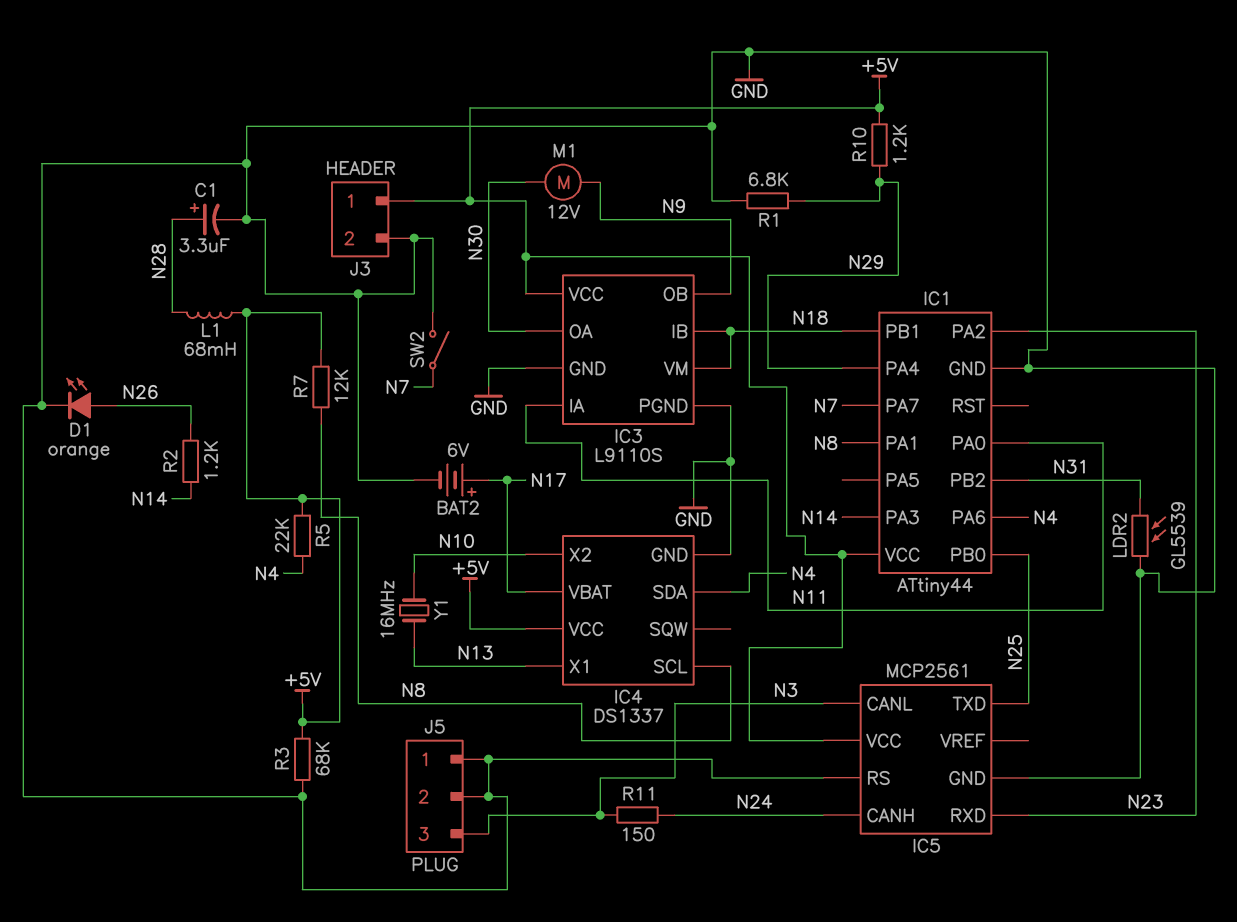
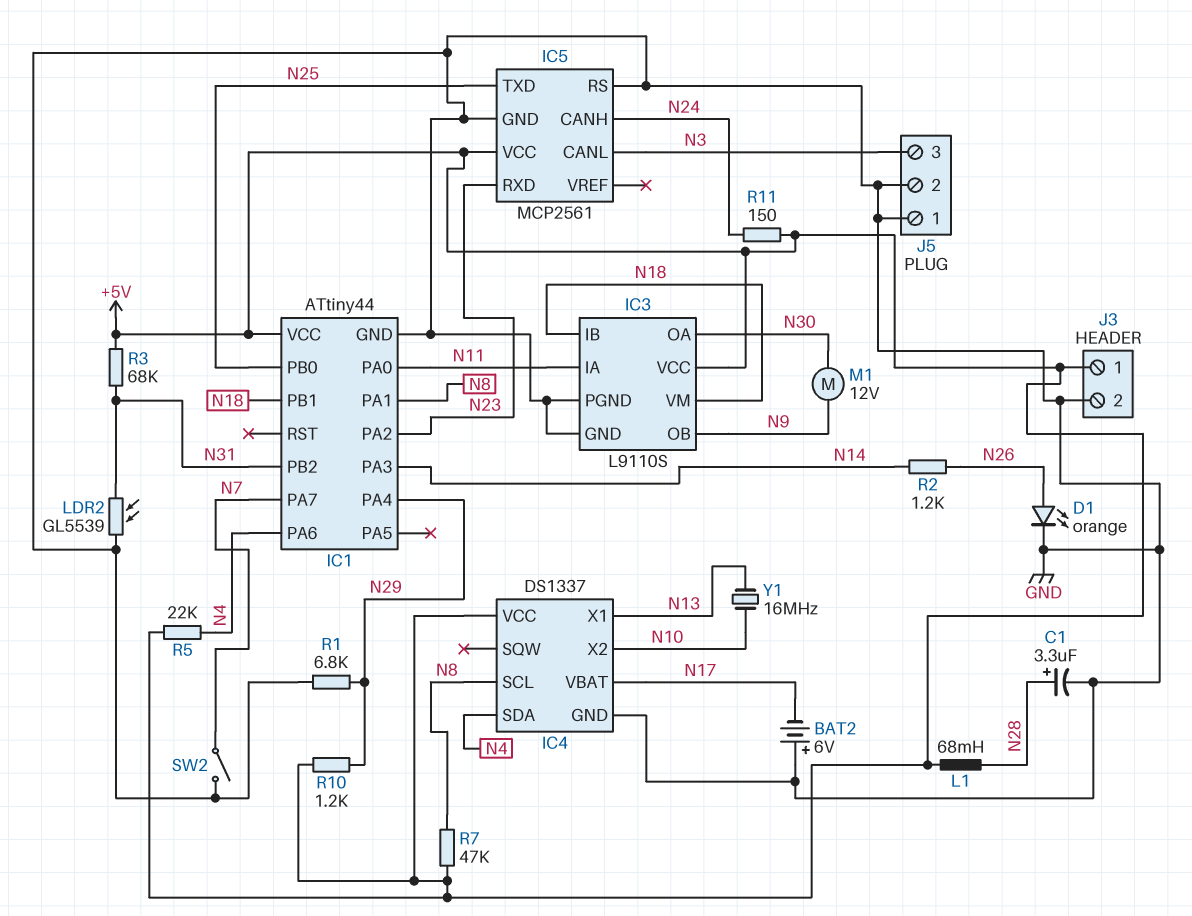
BAT2: 6V (plus N17, minus GND) -> 6V (plus GND, minus N17)
R3: 68k (+5V, GND) -> 68k (+5V, N31)
R7: 12k (+5V, N8) -> 47k (+5V, N8)
R11: 150 (N3, N24) -> 150 (+5V, N24)

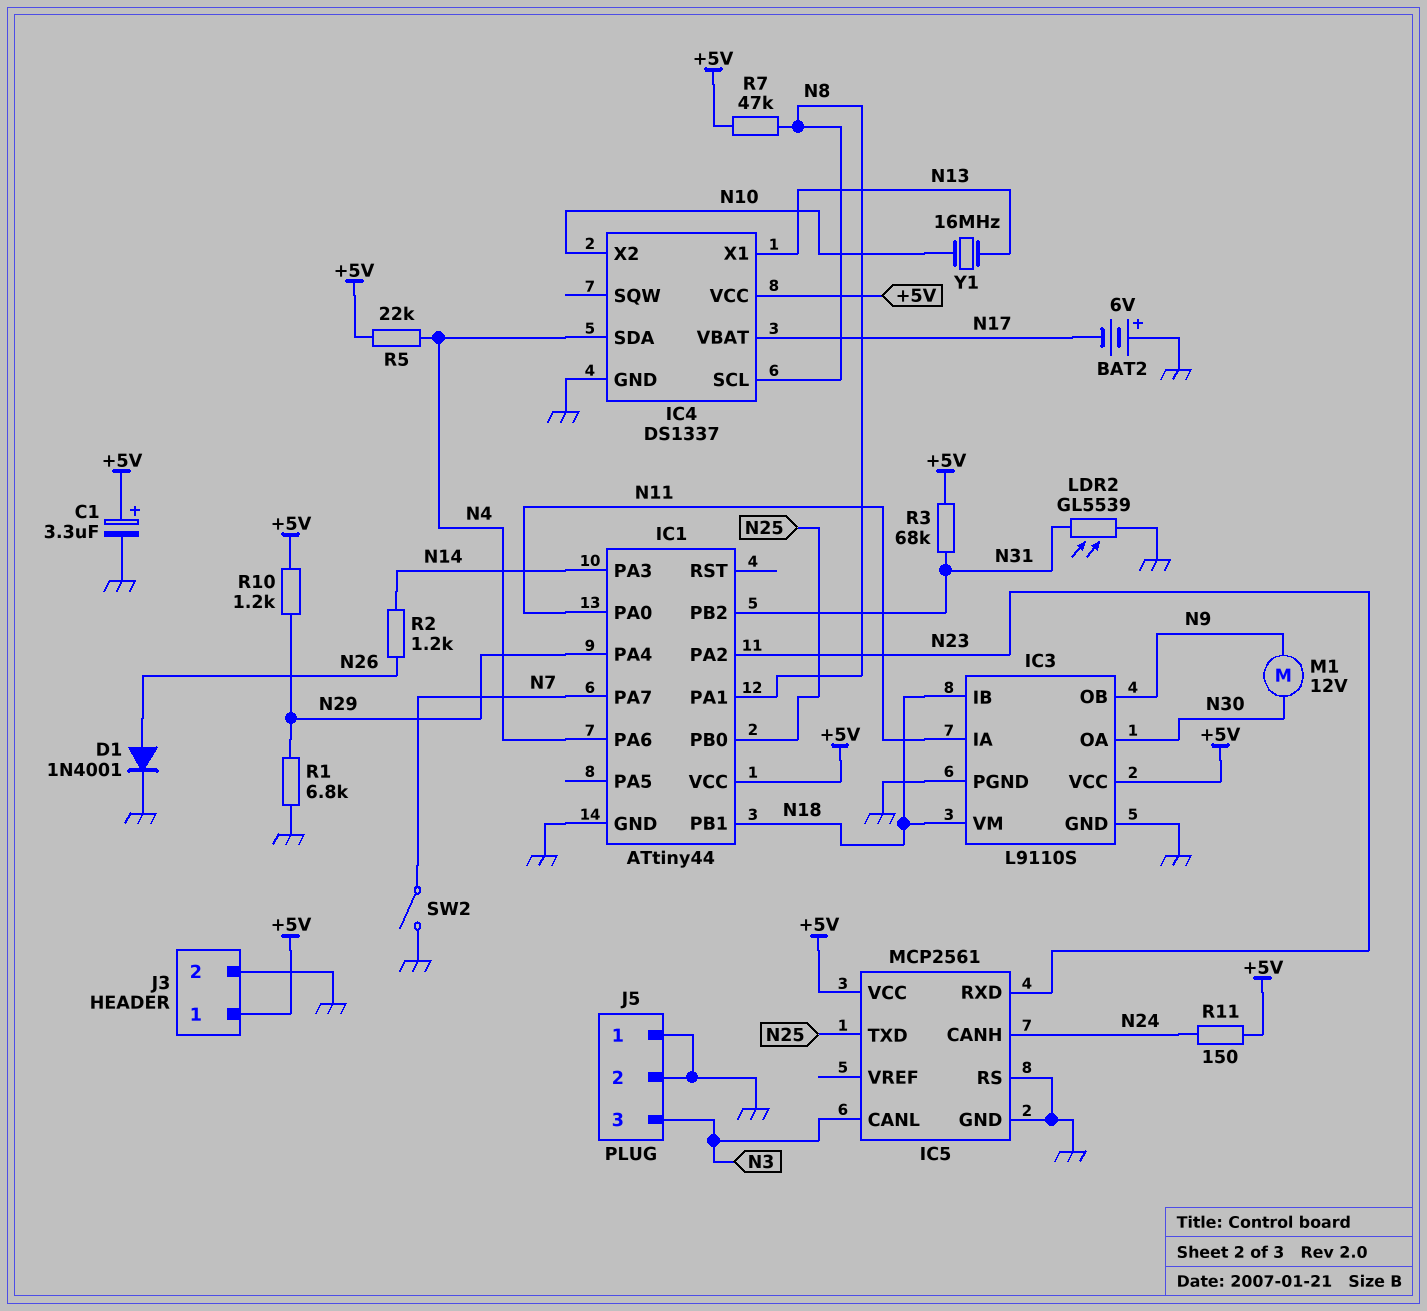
C1: 3.3uF (plus N28, minus GND) -> 3.3uF (plus +5V, minus GND)
D1: LED orange (A N26, K GND) -> diode 1N4001 (A N26, K GND)
L1: 68mH (+5V, N28) -> none

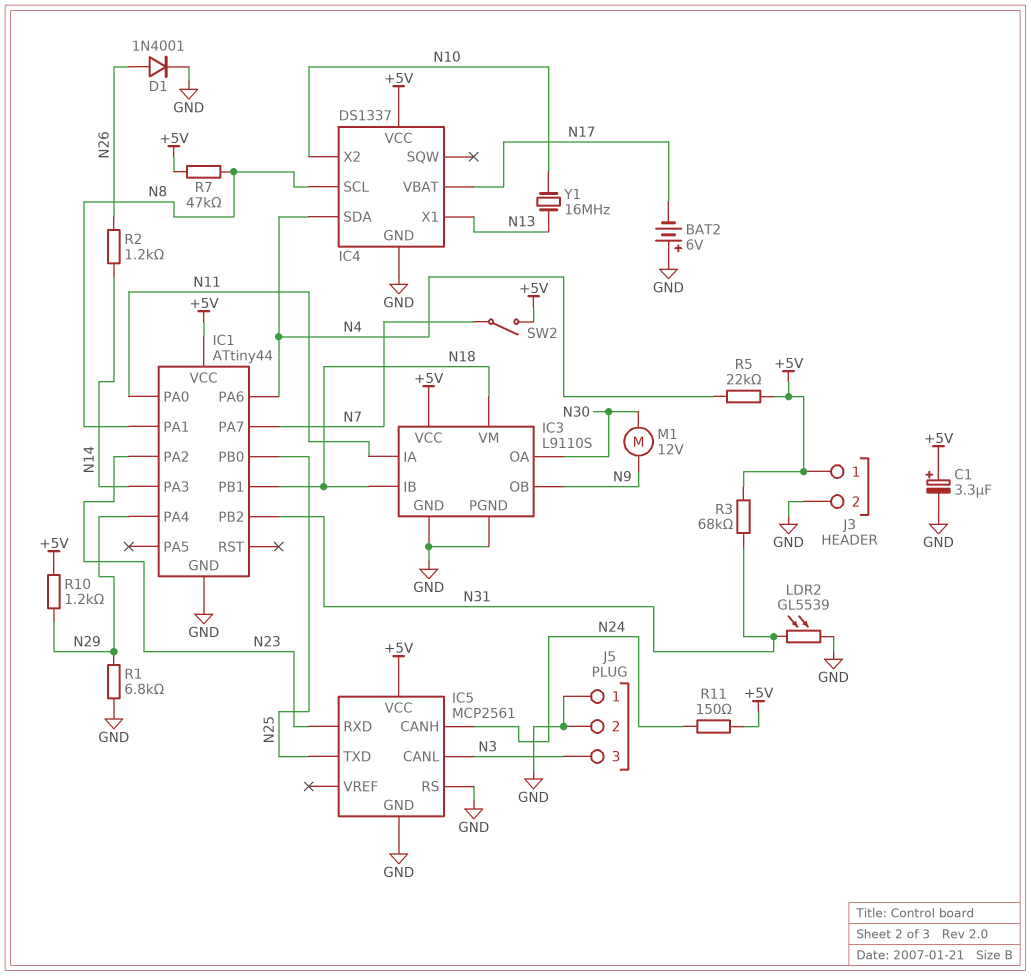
SW2: switch (GND, N7) -> switch (+5V, N7)

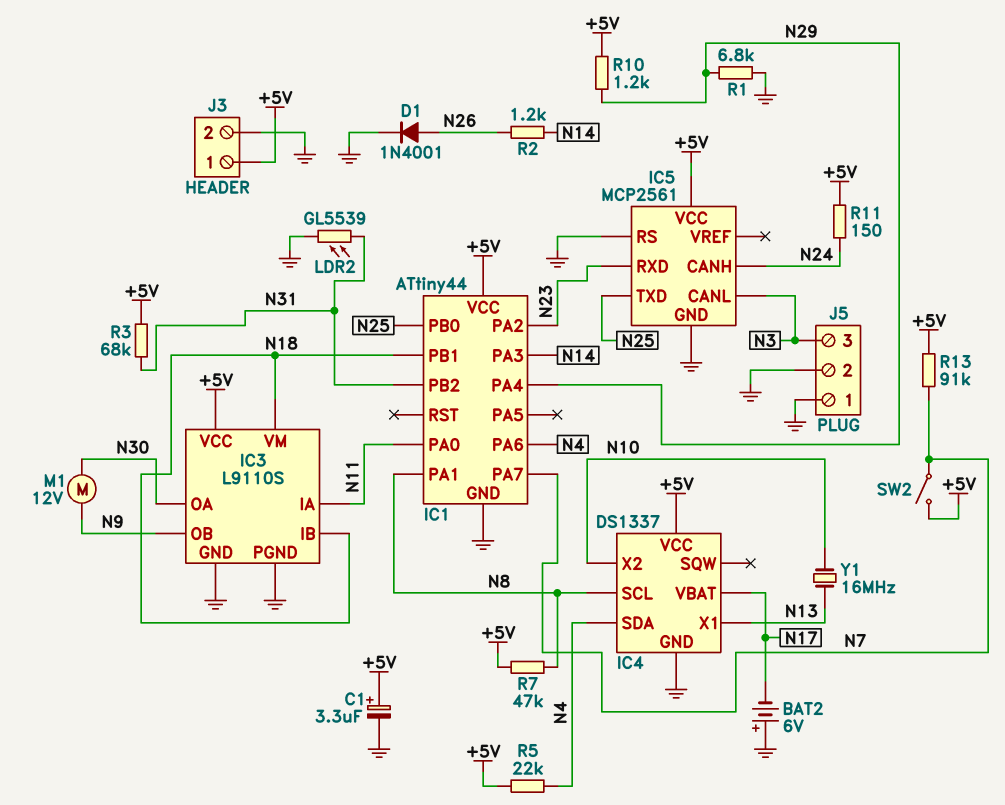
R13: none -> 91k (+5V, N7)

